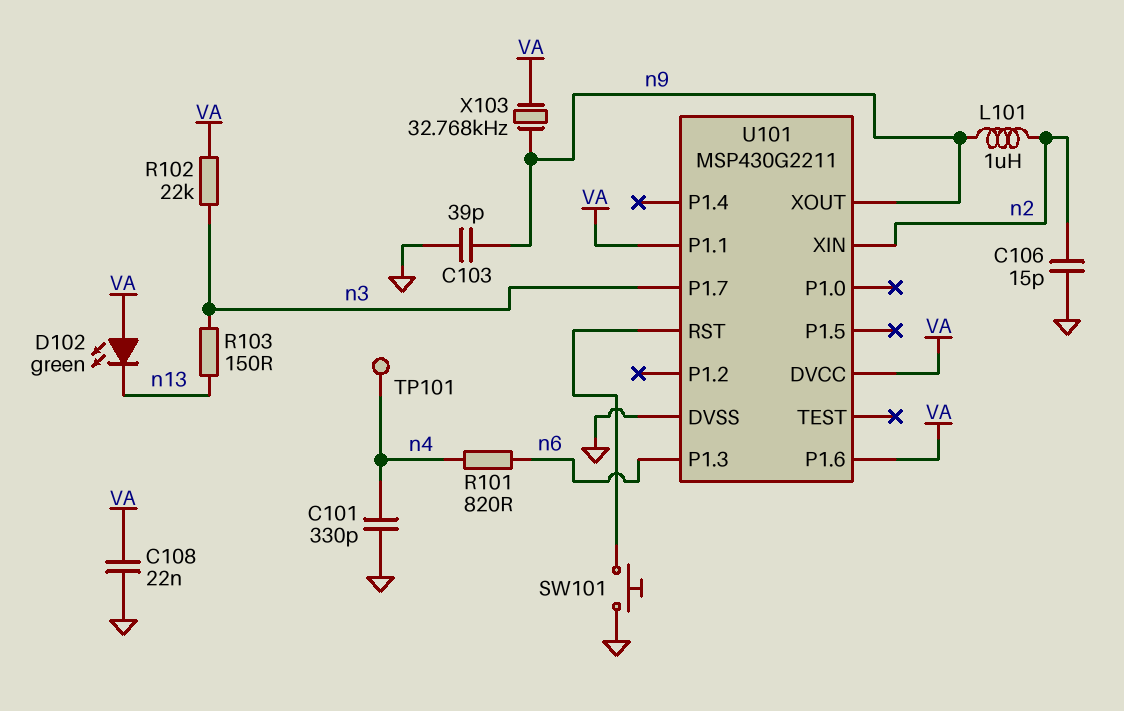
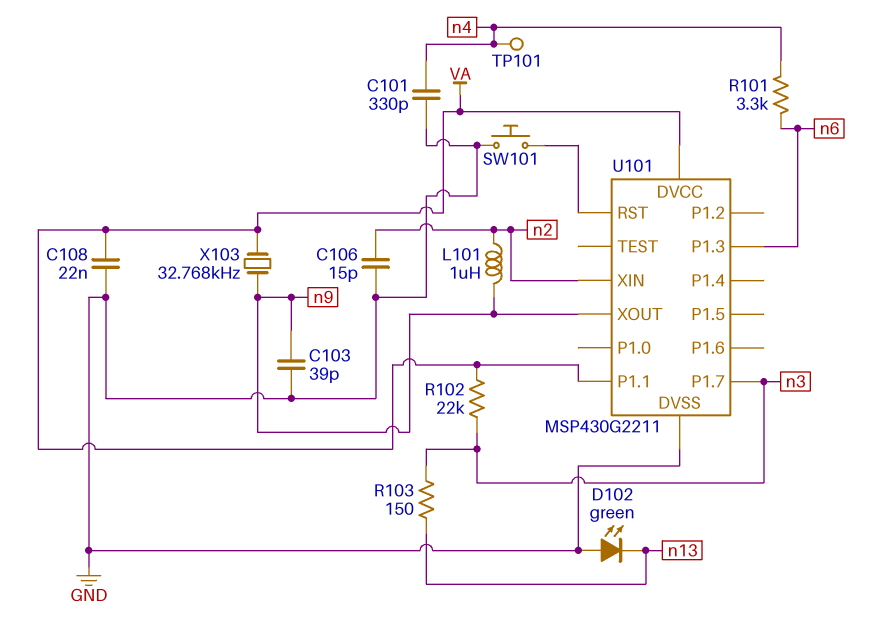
D102: LED green (A VA, K n13) -> LED green (A GND, K n13)
R101: 820 (n4, n6) -> 3.3k (n4, n6)
U101 pin P1.6: VA -> none

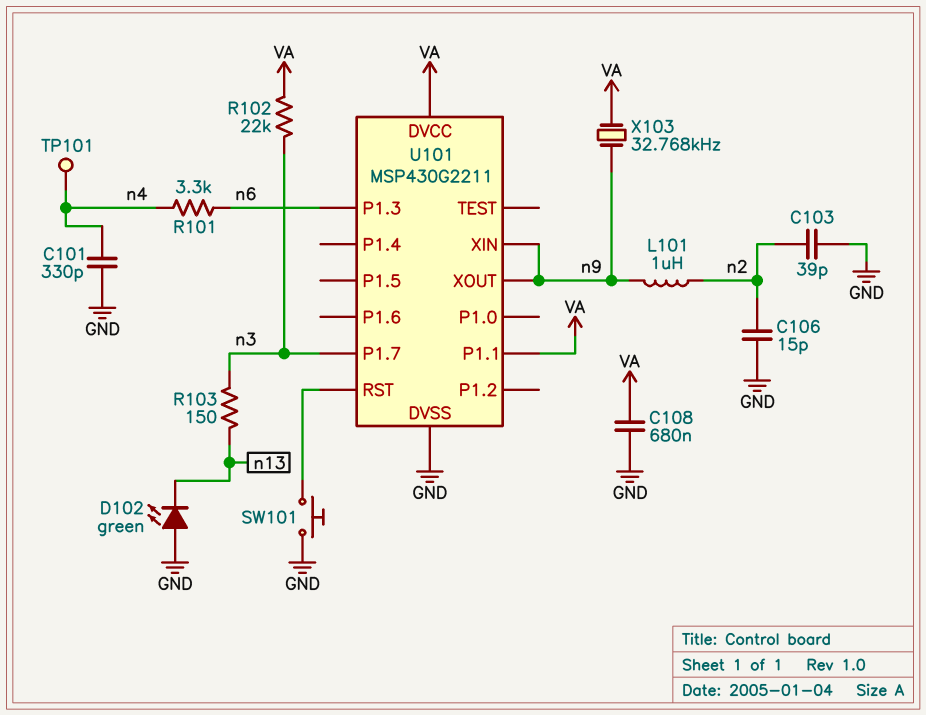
C103: 39pF (GND, n9) -> 39pF (GND, n2)
C108: 22nF (GND, VA) -> 680nF (GND, VA)
U101 pin XIN: n2 -> n9

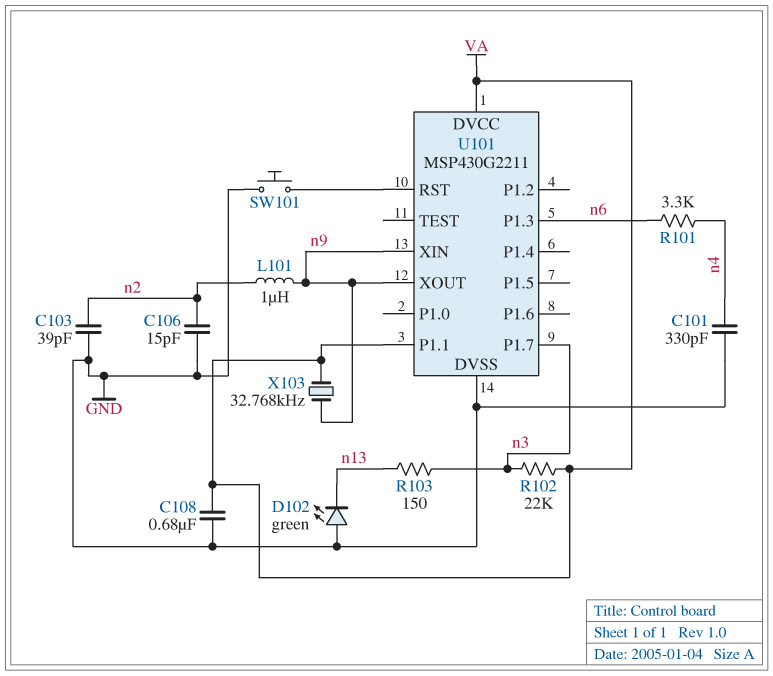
TP101: test point (n4) -> none

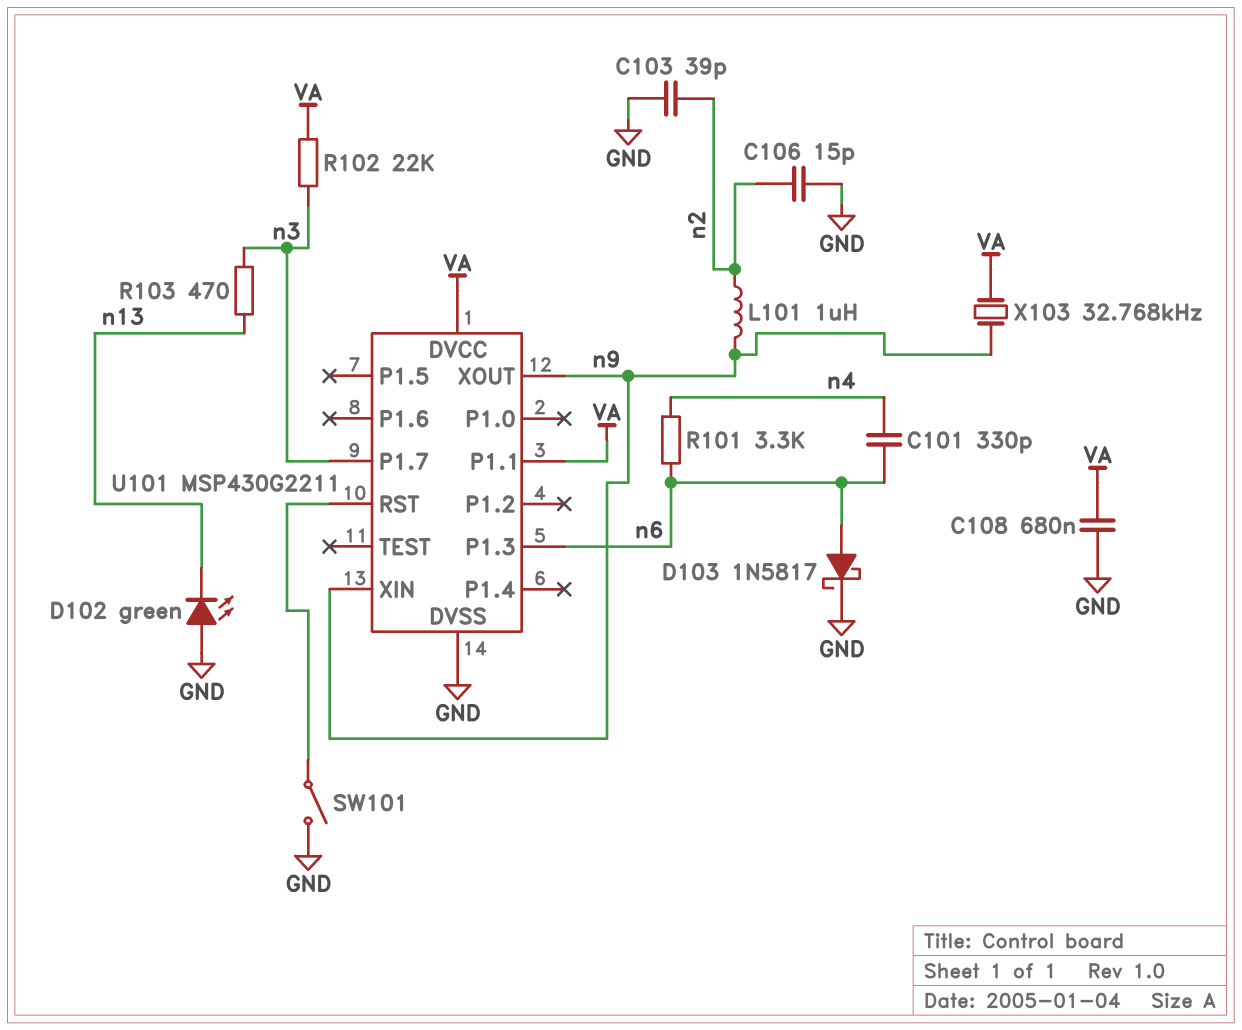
C101: 330pF (GND, n4) -> 330pF (n4, n6)
D103: none -> schottky 1N5817 (A n6, K GND)
R103: 150 (n3, n13) -> 470 (n3, n13)
SW101: button (GND, U101/RST) -> switch (GND, U101/RST)

